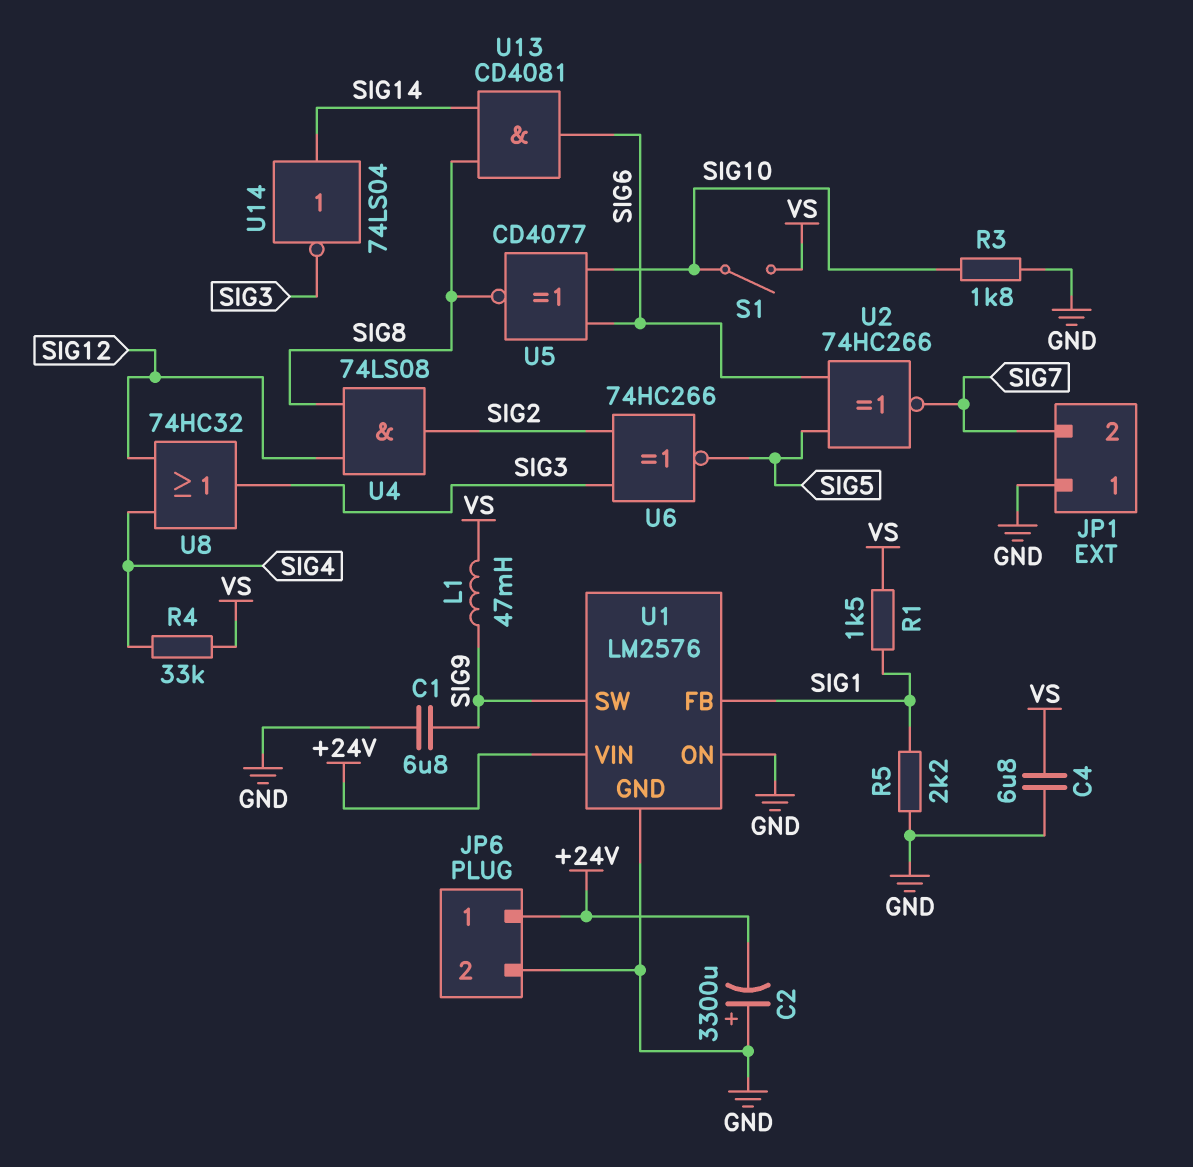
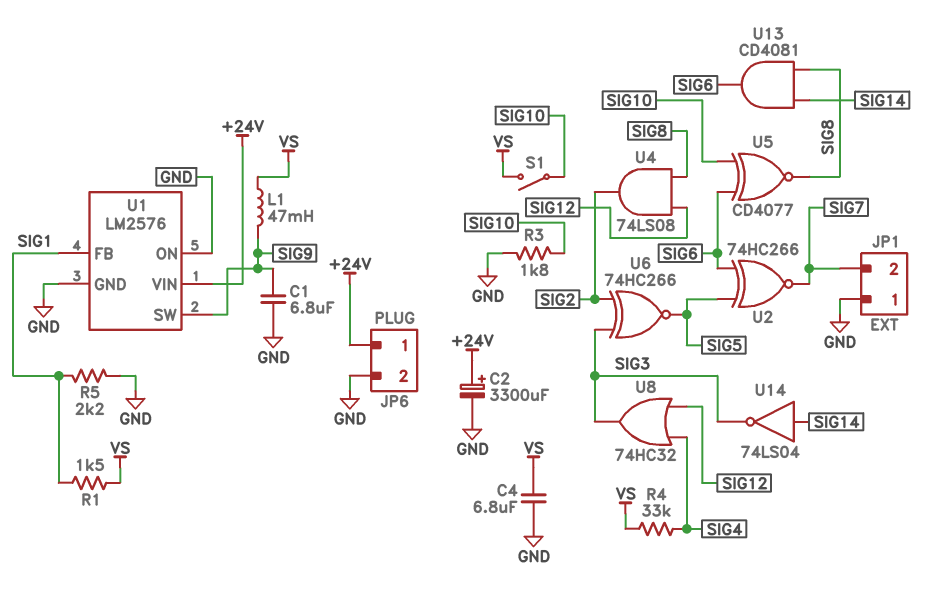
C2: 3300uF (plus GND, minus +24V) -> 3300uF (plus +24V, minus GND)

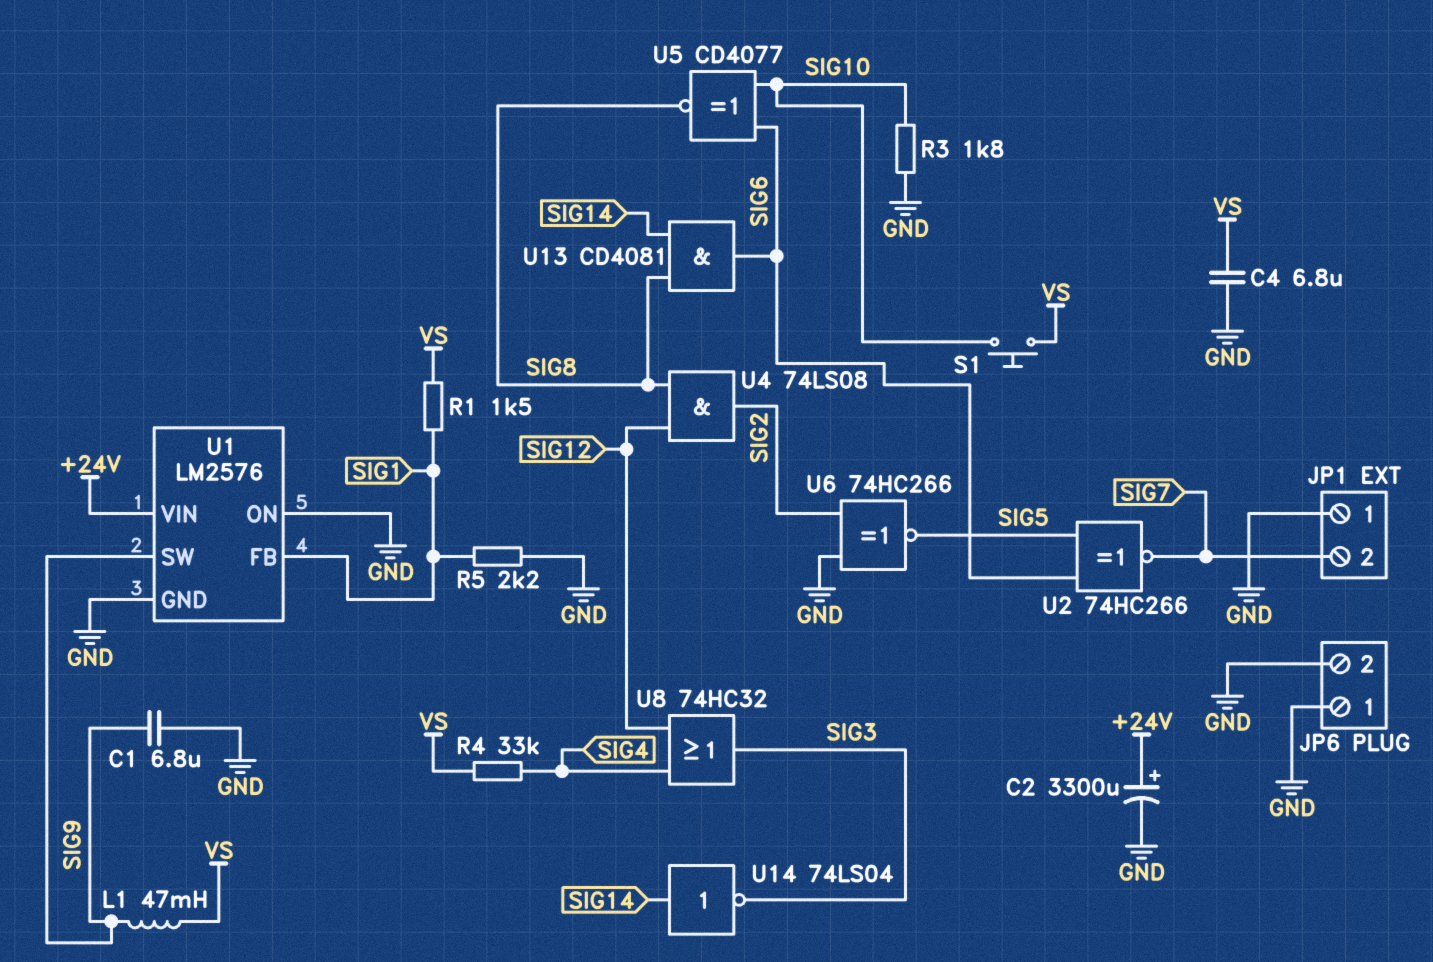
JP6 pin 1: +24V -> GND
S1: switch (SIG10, VS) -> button (SIG10, VS)
U6: XNOR 74HC266 (in SIG2, in SIG3, out SIG5) -> XNOR 74HC266 (in GND, in SIG2, out SIG5)

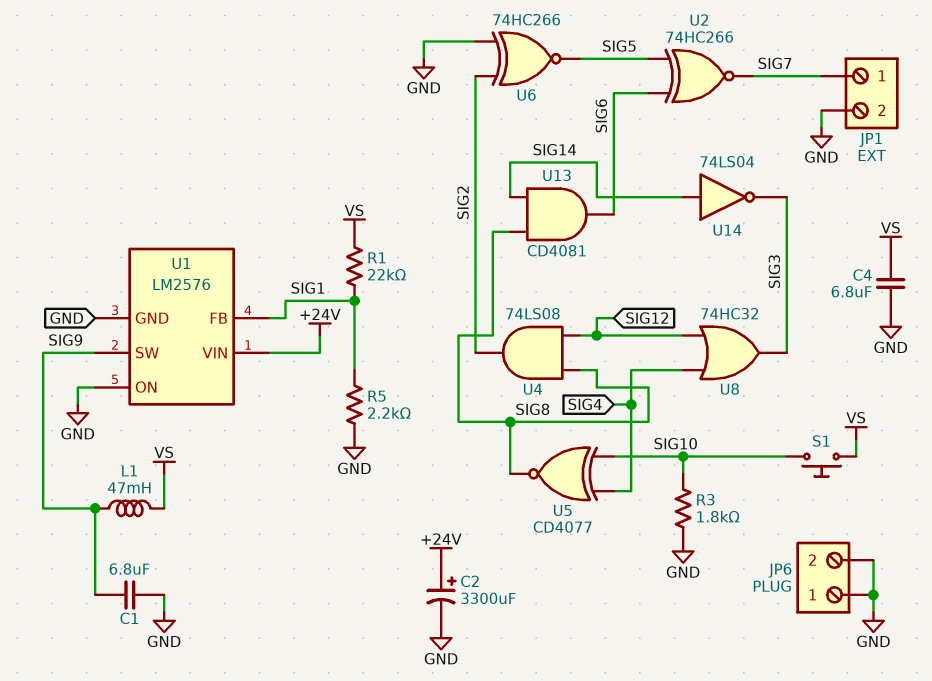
JP1 pin 1: GND -> SIG7
JP1 pin 2: SIG7 -> GND
R1: 1.5k (SIG1, VS) -> 22k (SIG1, VS)
R4: 33k (SIG4, VS) -> none
U5: XNOR CD4077 (in SIG6, in SIG10, out SIG8) -> XNOR CD4077 (in SIG4, in SIG10, out SIG8)

